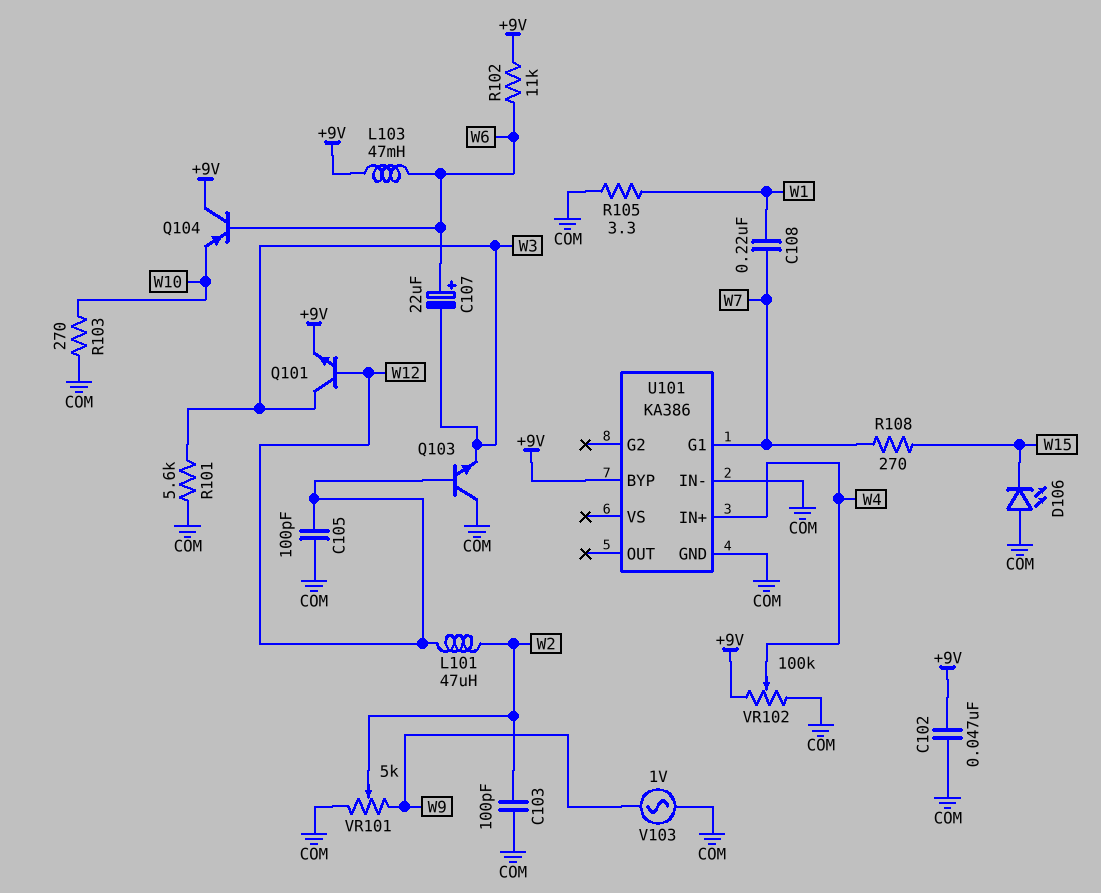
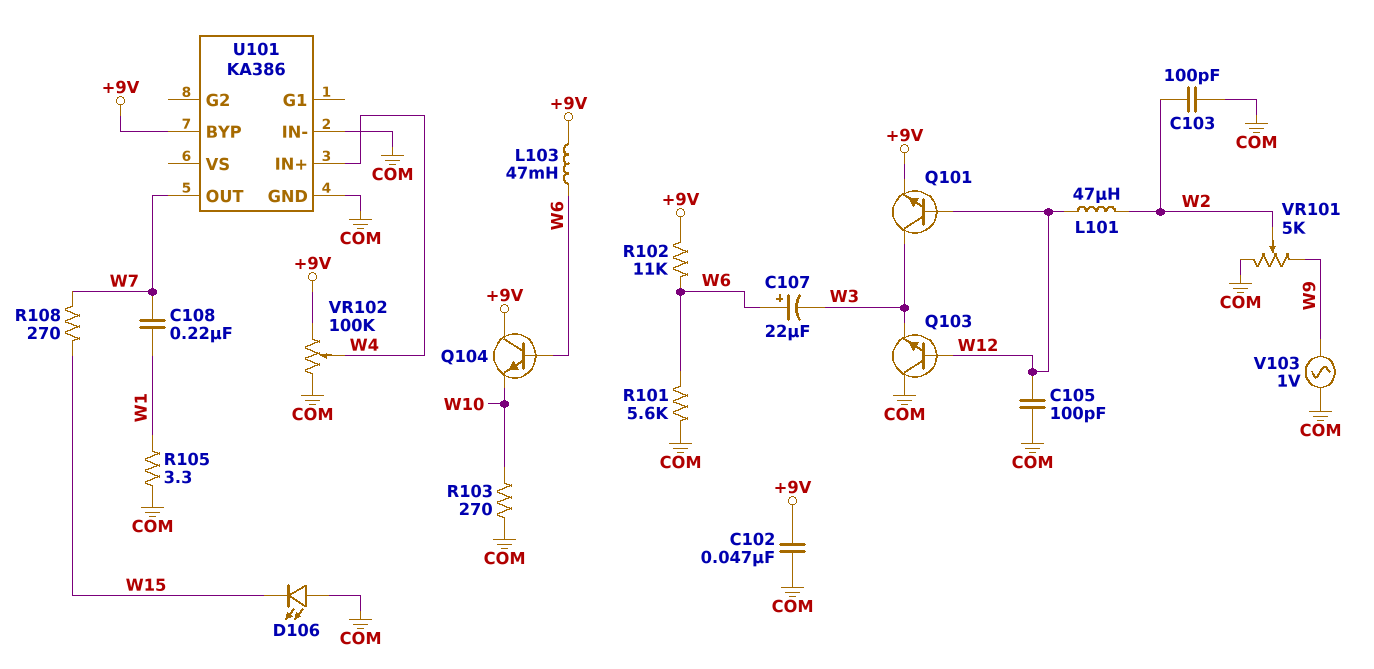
Q104: PNP (B W6, C +9V, E W10) -> NPN (B W6, C +9V, E W10)
R101: 5.6k (COM, W3) -> 5.6k (COM, W6)
U101 pin G1: W7 -> none
U101 pin OUT: none -> W7

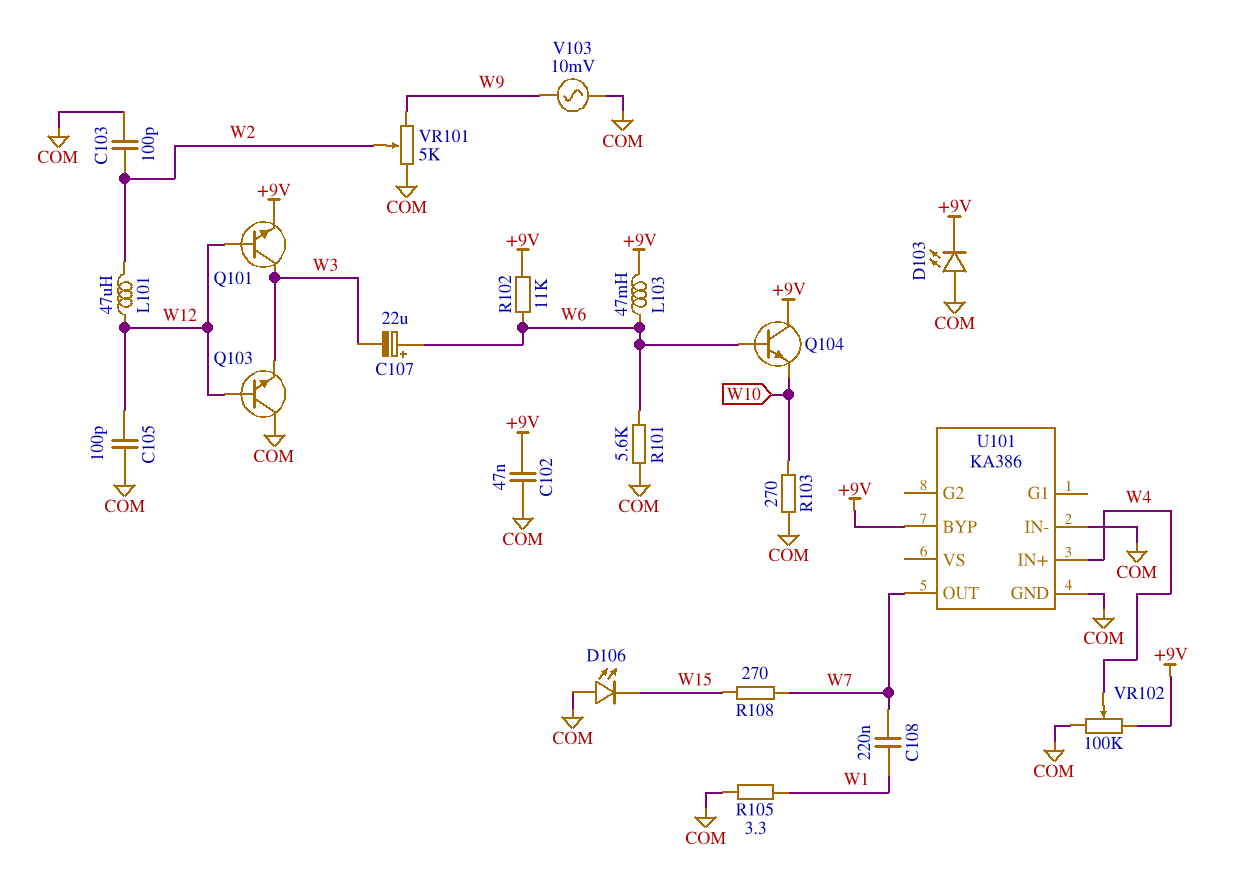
D103: none -> LED (A COM, K +9V)
V103: AC 1V (COM, W9) -> AC 10mV (COM, W9)

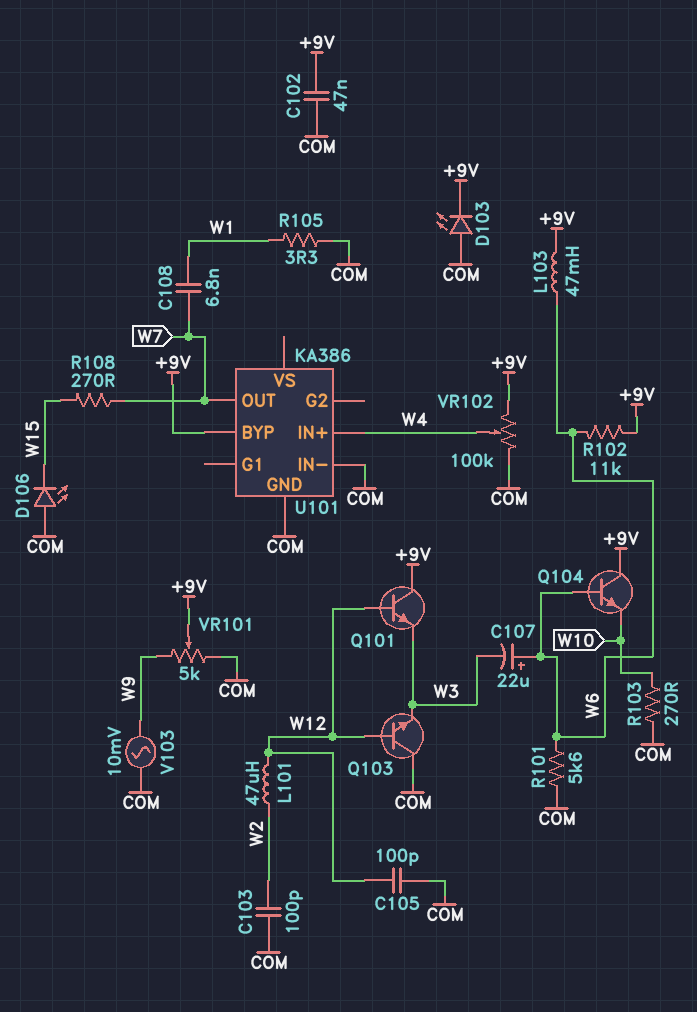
C108: 220nF (W1, W7) -> 6.8nF (W1, W7)
Q101: NPN (B W12, C W3, E +9V) -> NPN (B W12, C +9V, E W3)
VR101: 5k (COM, W9, wiper W2) -> 5k (COM, W9, wiper +9V)

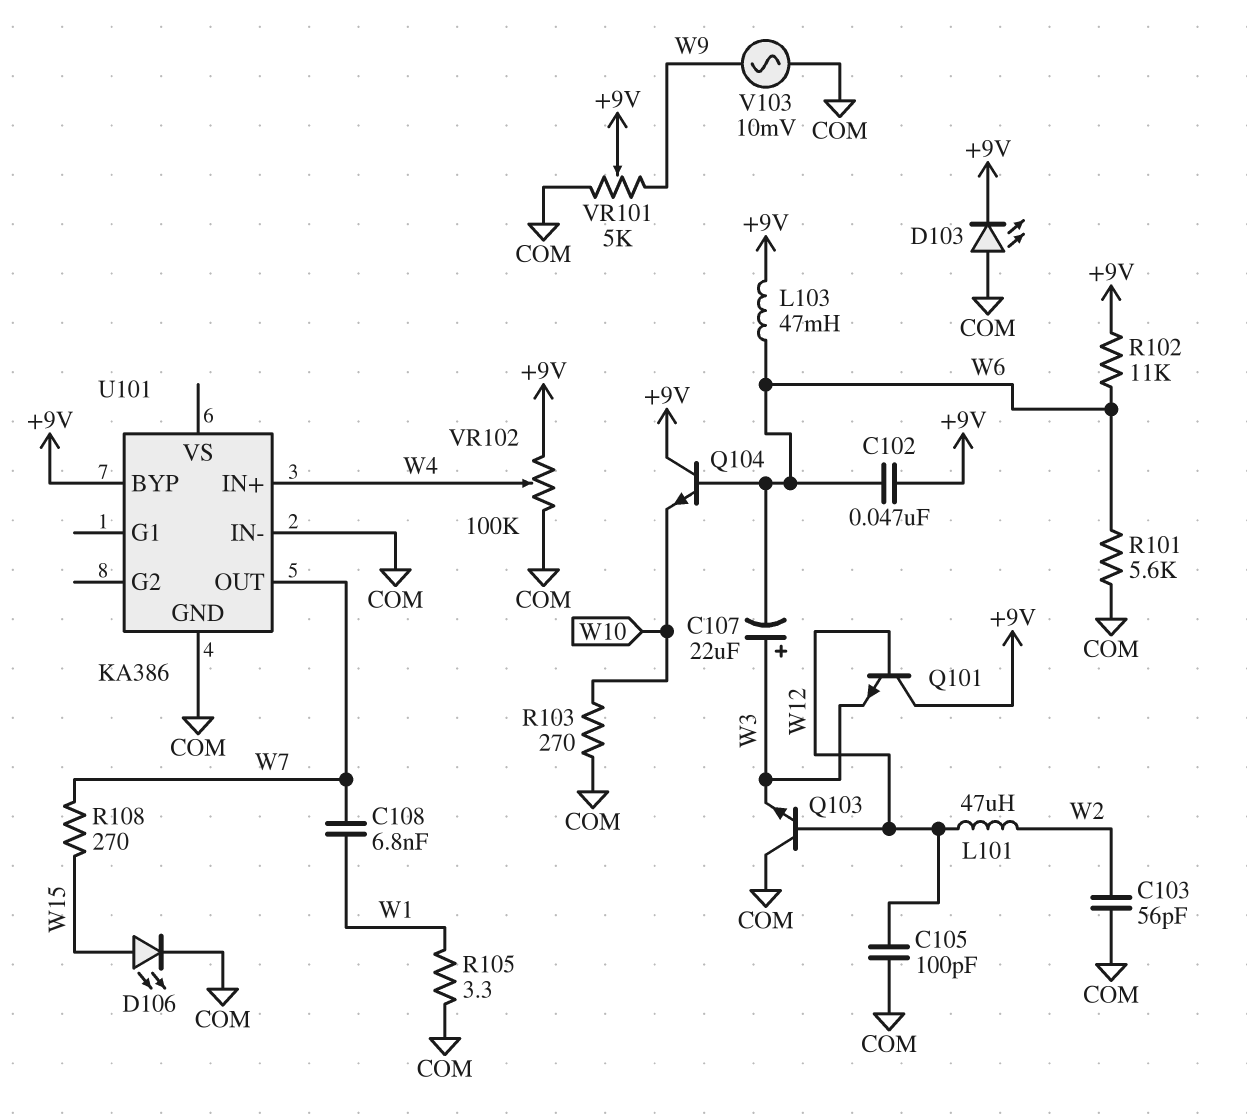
C102: 47nF (+9V, COM) -> 47nF (+9V, W6)
C103: 100pF (COM, W2) -> 56pF (COM, W2)
C107: 22uF (plus W6, minus W3) -> 22uF (plus W3, minus W6)
D106: LED (A COM, K W15) -> LED (A W15, K COM)

